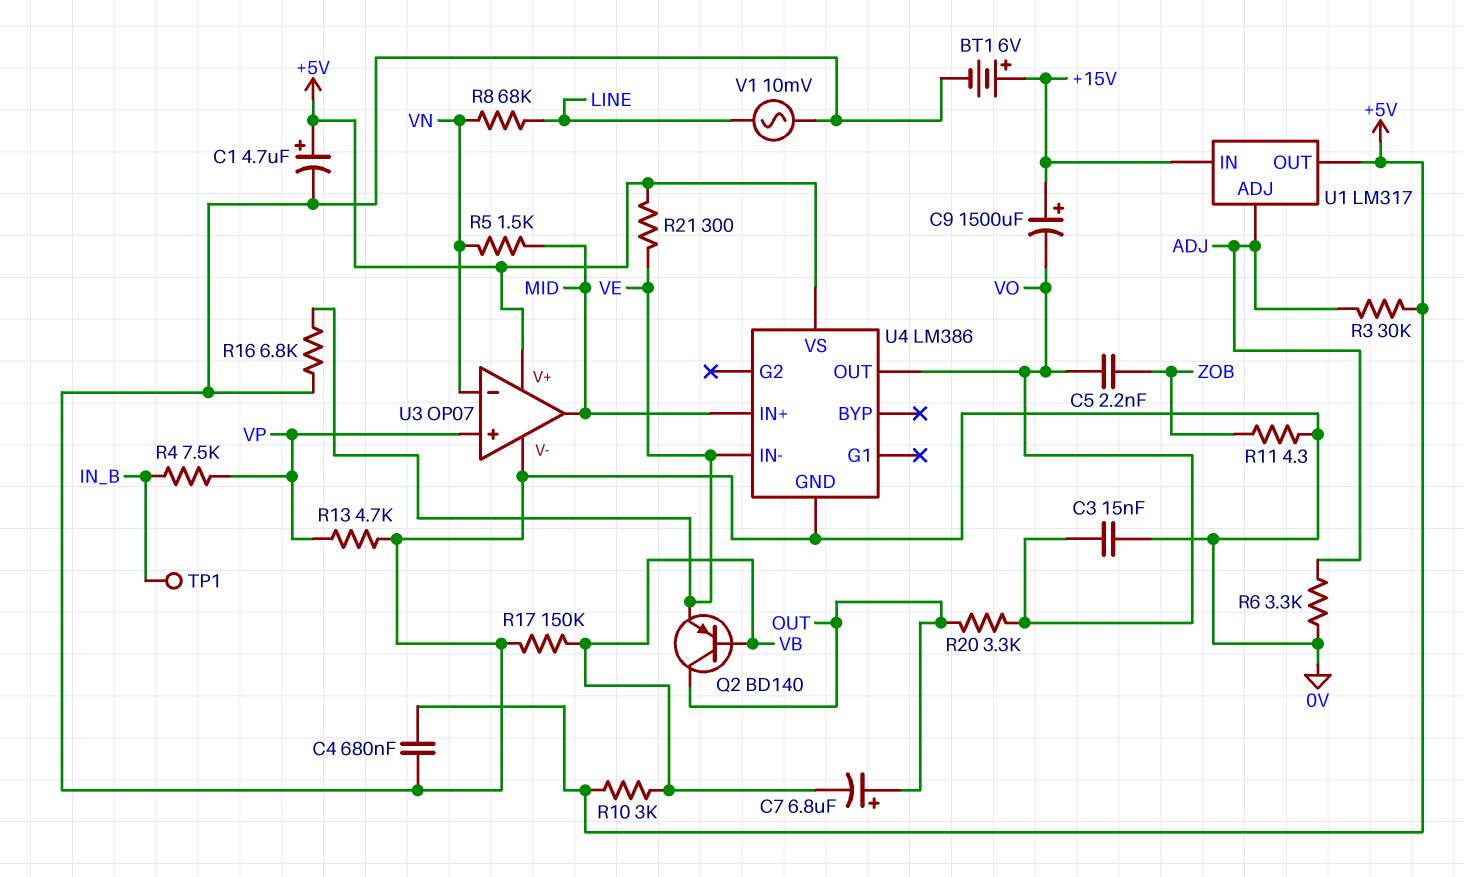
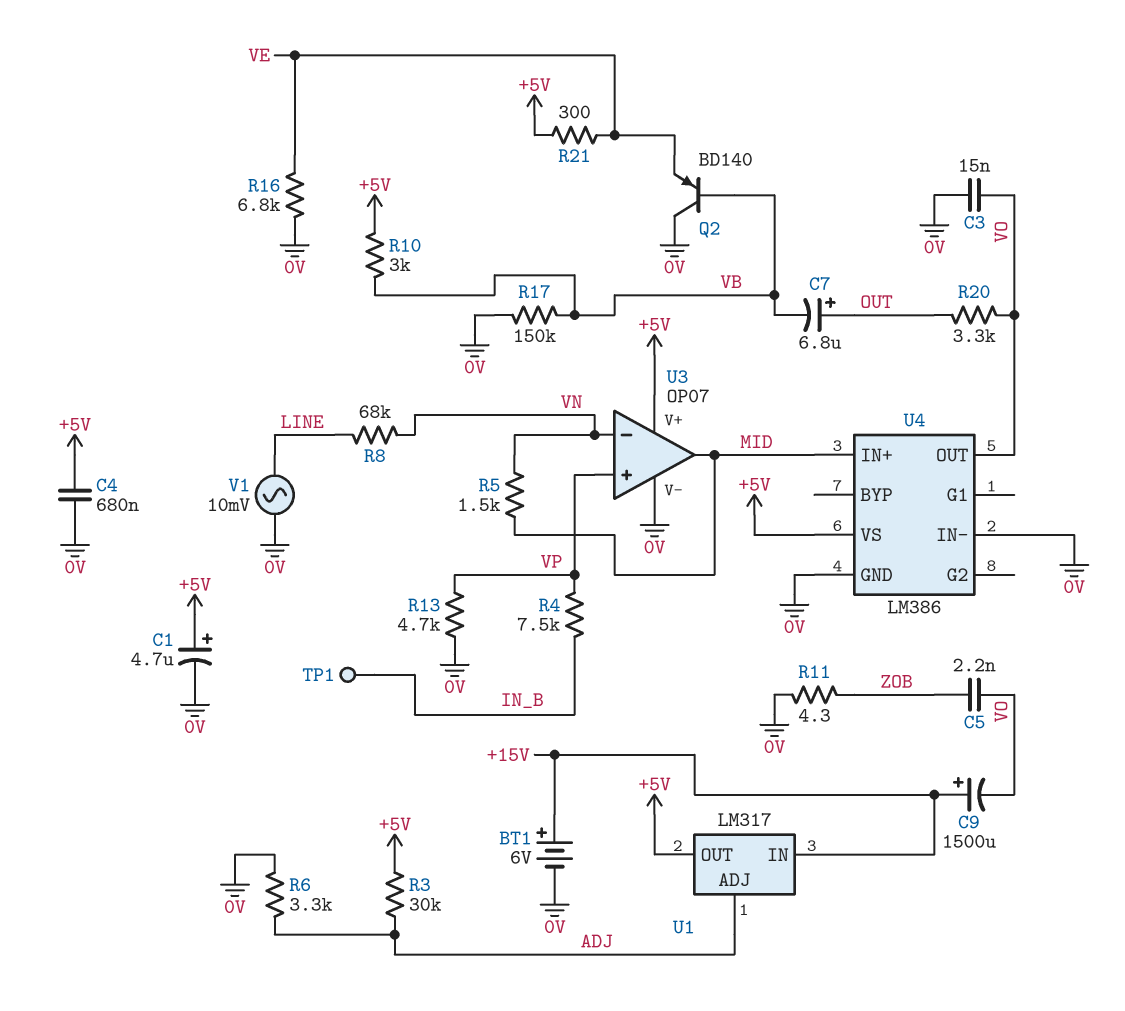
Q2: PNP BD140 (B VB, C OUT, E VE) -> PNP BD140 (B VB, C 0V, E VE)
U4 pin IN-: VE -> 0V

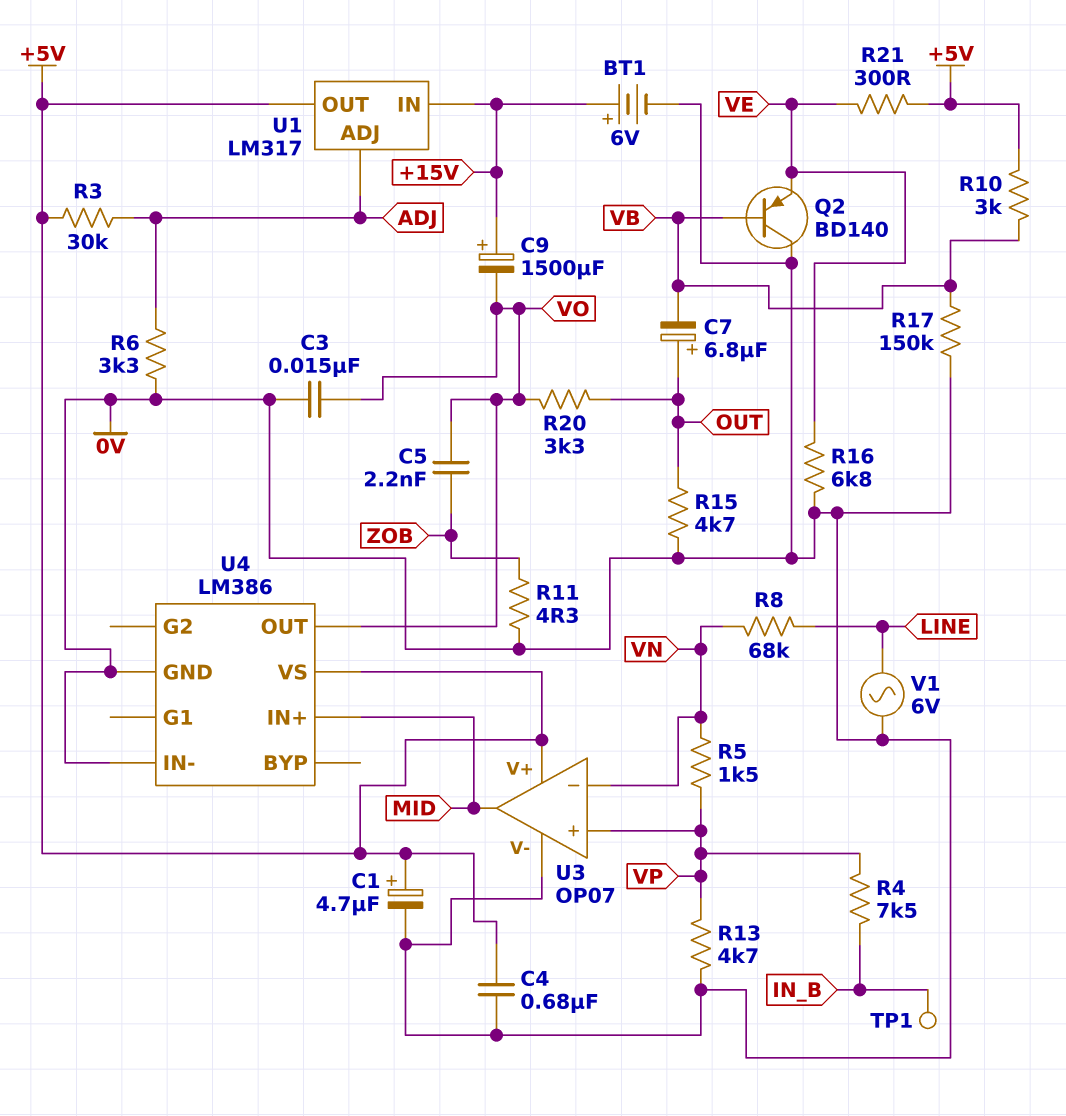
R5: 1.5k (MID, VN) -> 1.5k (VN, VP)
R15: none -> 4.7k (0V, OUT)
V1: AC 10mV (0V, LINE) -> AC 6V (0V, LINE)

